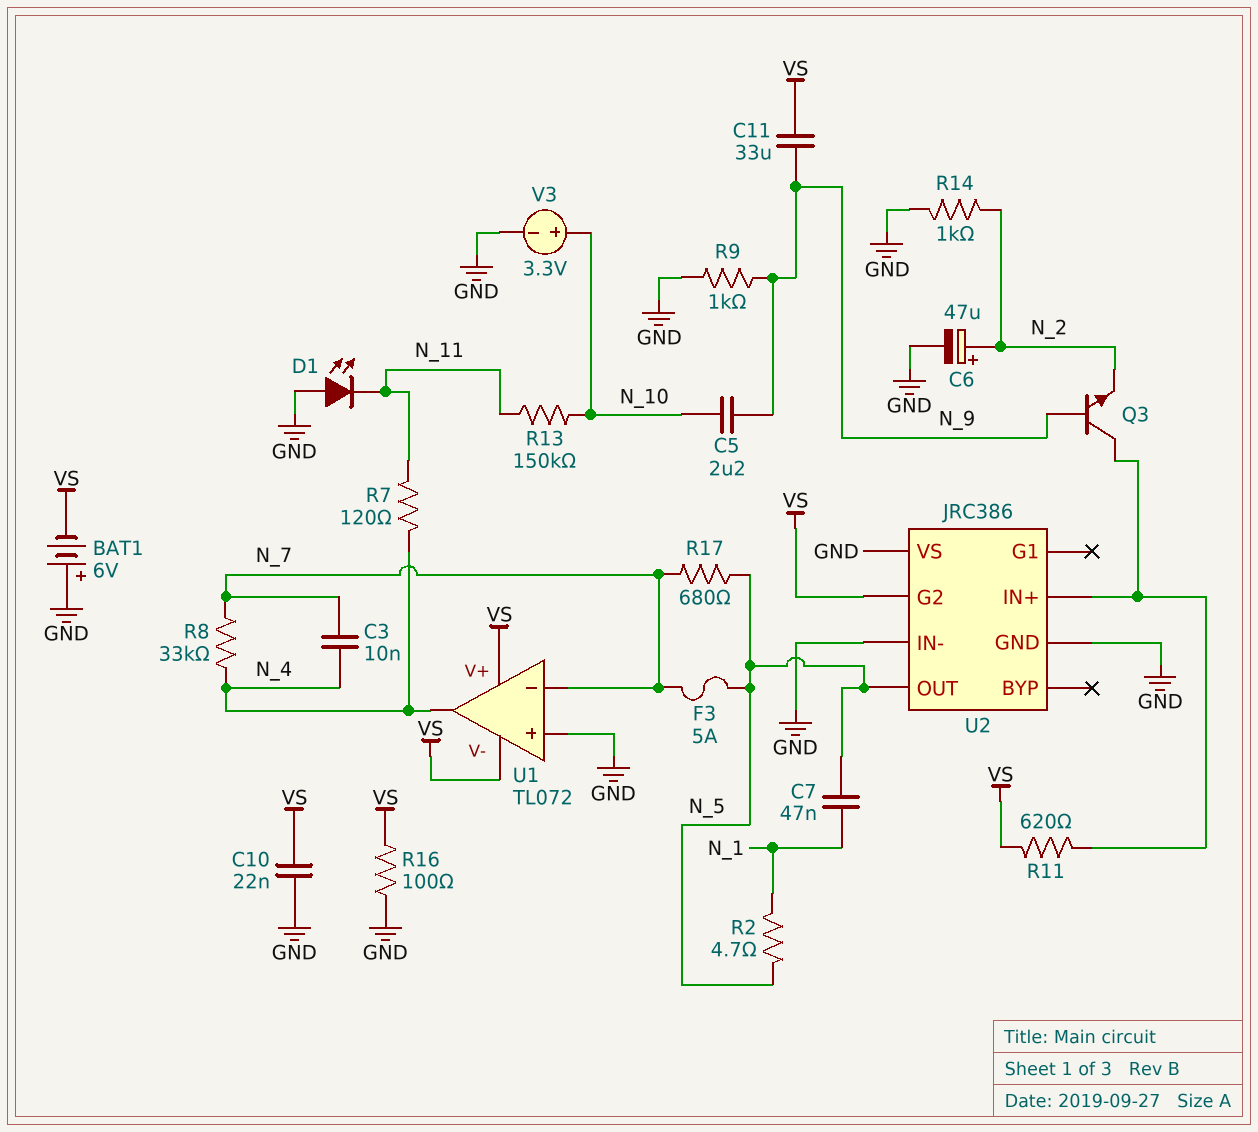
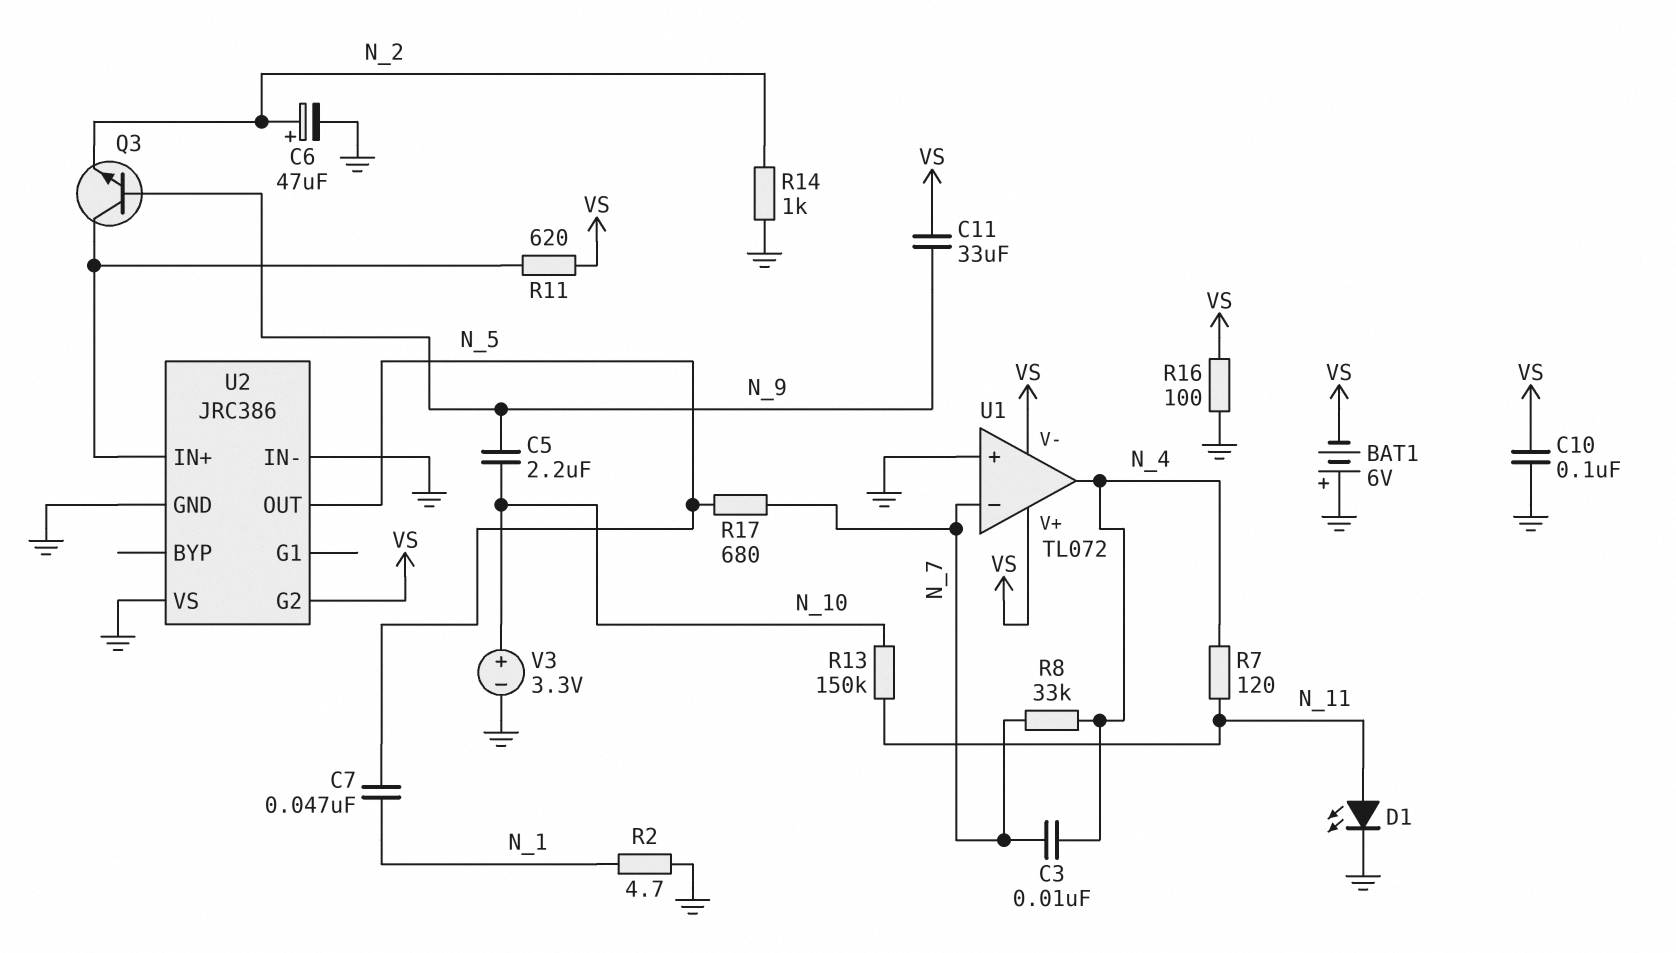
C10: 22nF (GND, VS) -> 100nF (GND, VS)
D1: LED (A GND, K N_11) -> LED (A N_11, K GND)
F3: 5A (N_5, N_7) -> none
R2: 4.7 (N_1, N_5) -> 4.7 (GND, N_1)
R9: 1k (GND, N_9) -> none

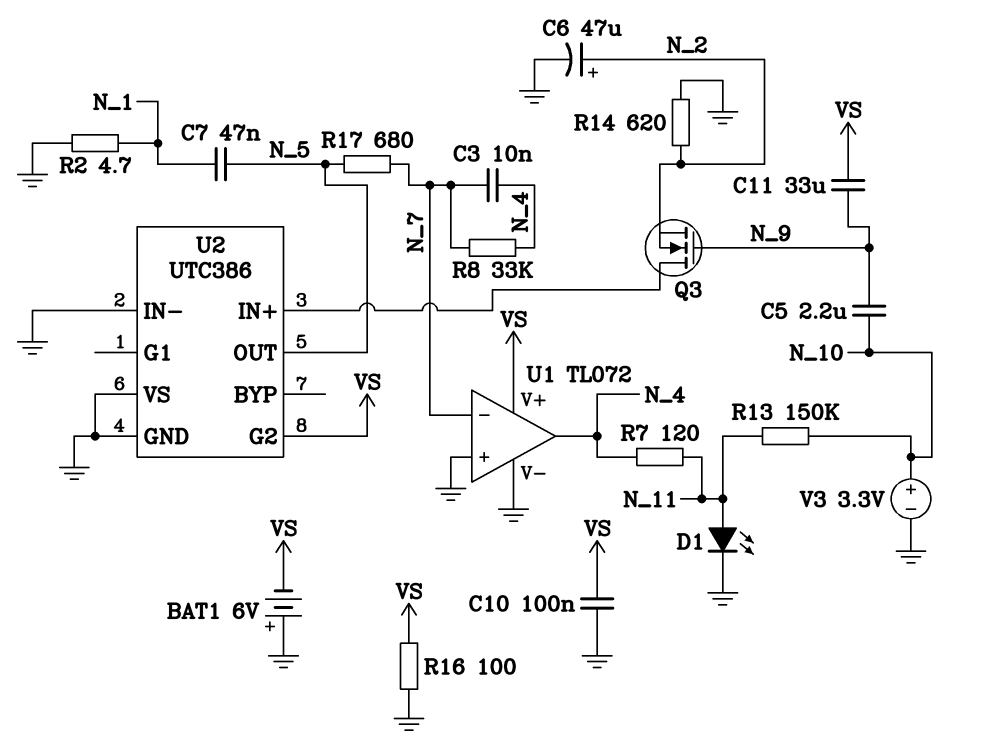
Q3: NPN (B N_9, C U2/IN+, E N_2) -> NMOS (G N_9, D U2/IN+, S N_2)
R11: 620 (U2/IN+, VS) -> none
R14: 1k (GND, N_2) -> 620 (GND, N_2)
U1 pin V-: VS -> GND
U2: JRC386 -> UTC386

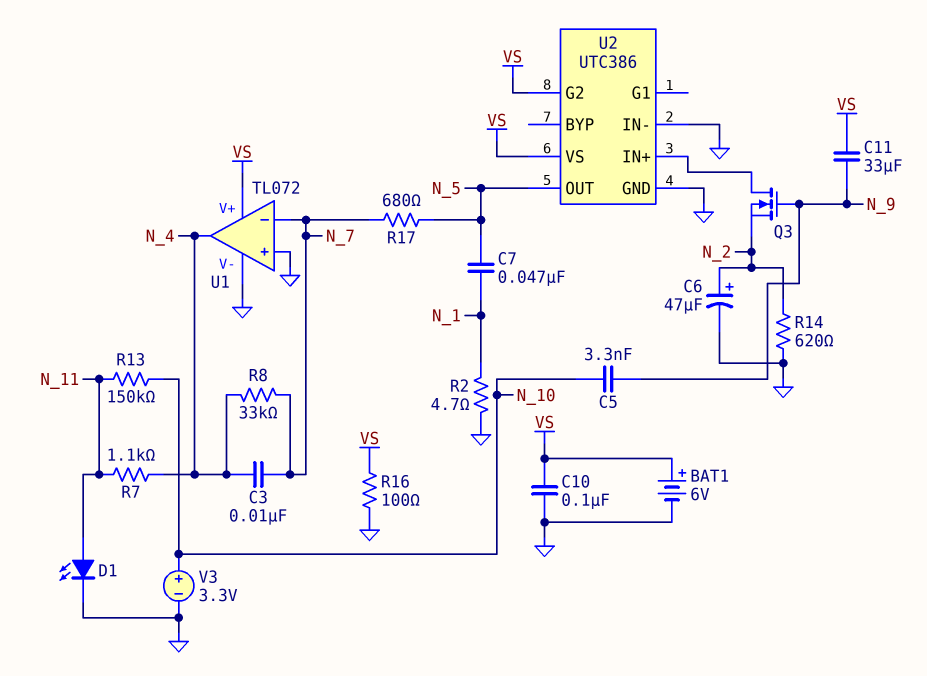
BAT1: 6V (plus GND, minus VS) -> 6V (plus VS, minus GND)
C5: 2.2uF (N_9, N_10) -> 3.3nF (N_9, N_10)
R7: 120 (N_4, N_11) -> 1.1k (N_4, N_11)
U2 pin VS: GND -> VS

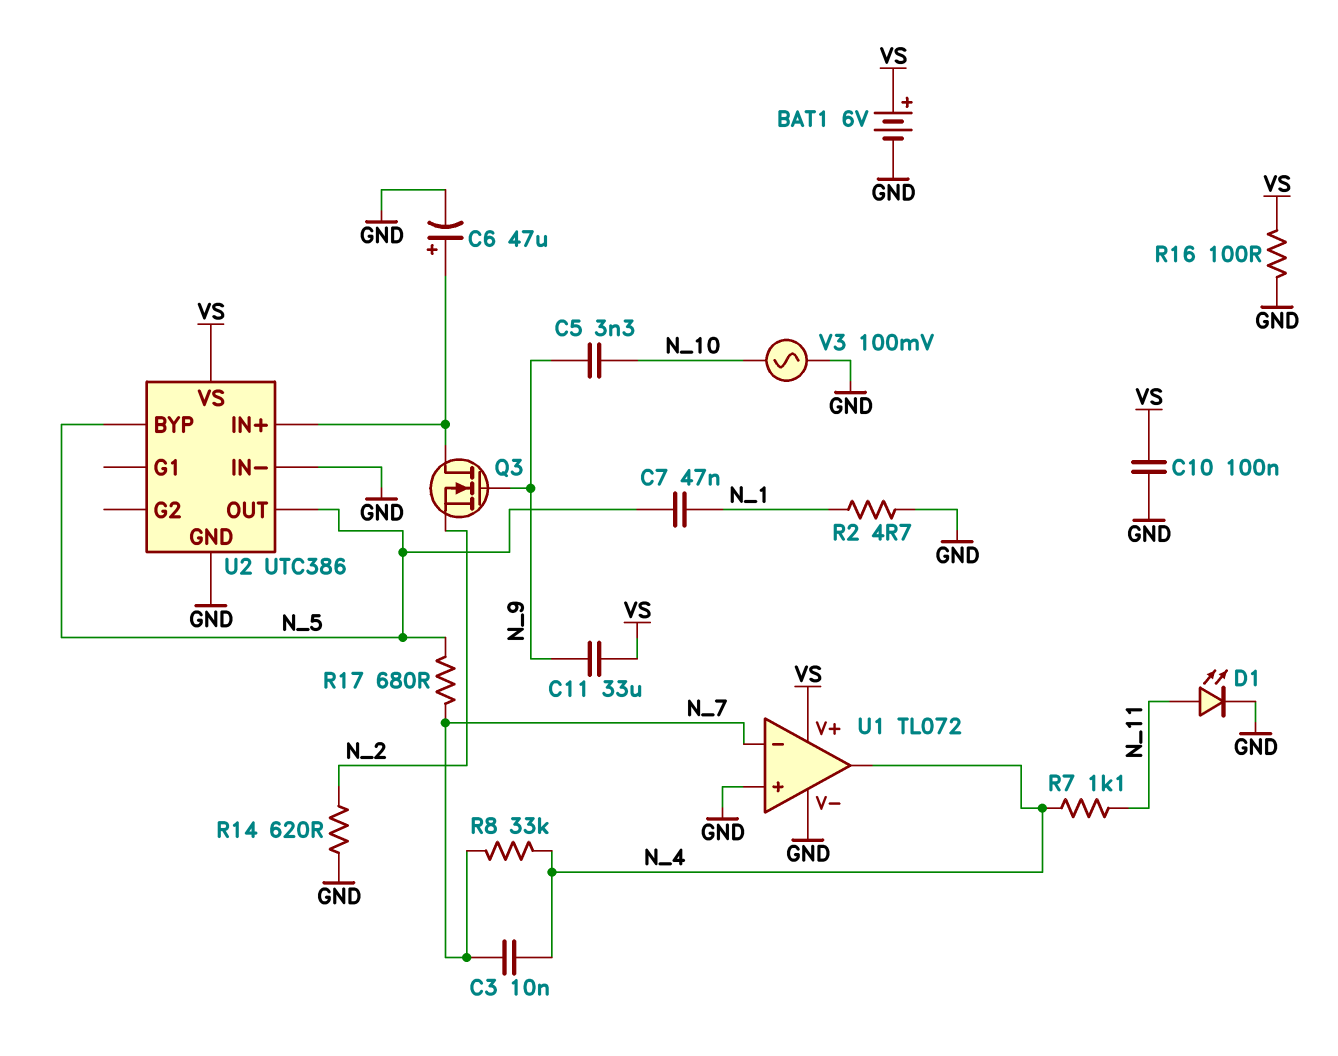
C6: 47uF (plus N_2, minus GND) -> 47uF (plus U2/IN+, minus GND)
R13: 150k (N_10, N_11) -> none
U2 pin BYP: none -> N_5
U2 pin G2: VS -> none
V3: 3.3V (plus N_10, minus GND) -> AC 100mV (GND, N_10)

